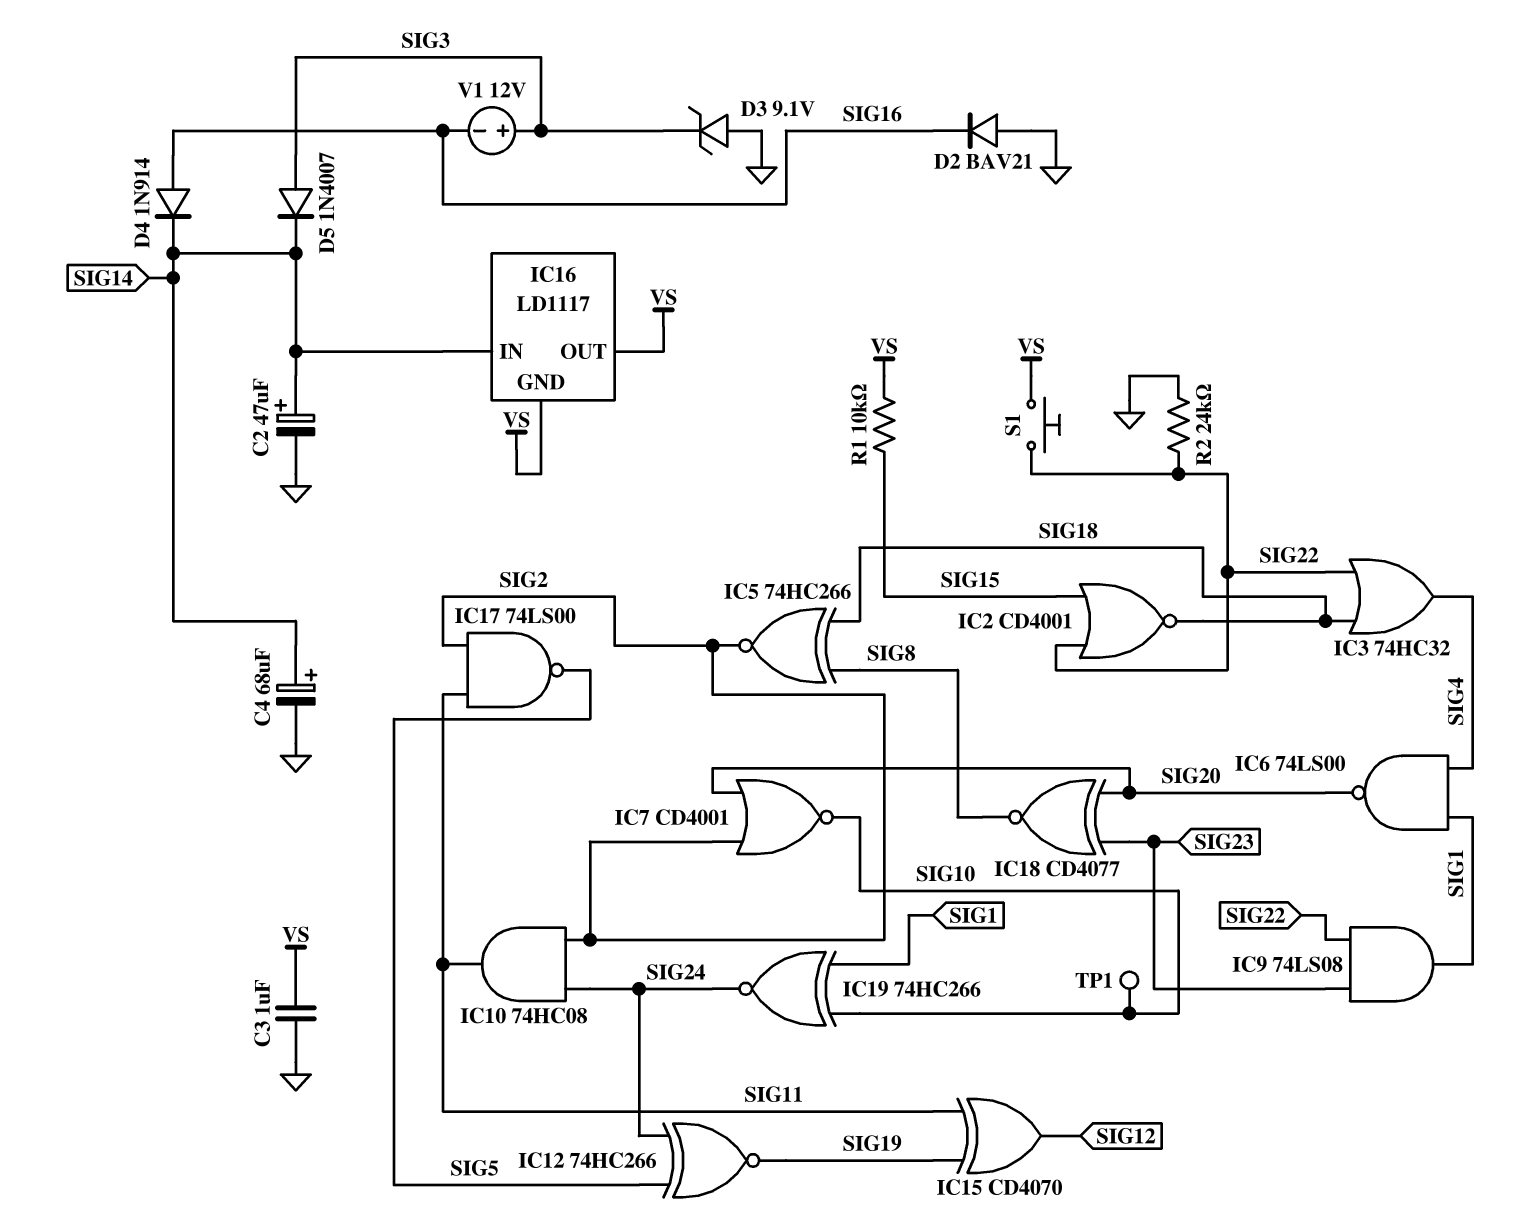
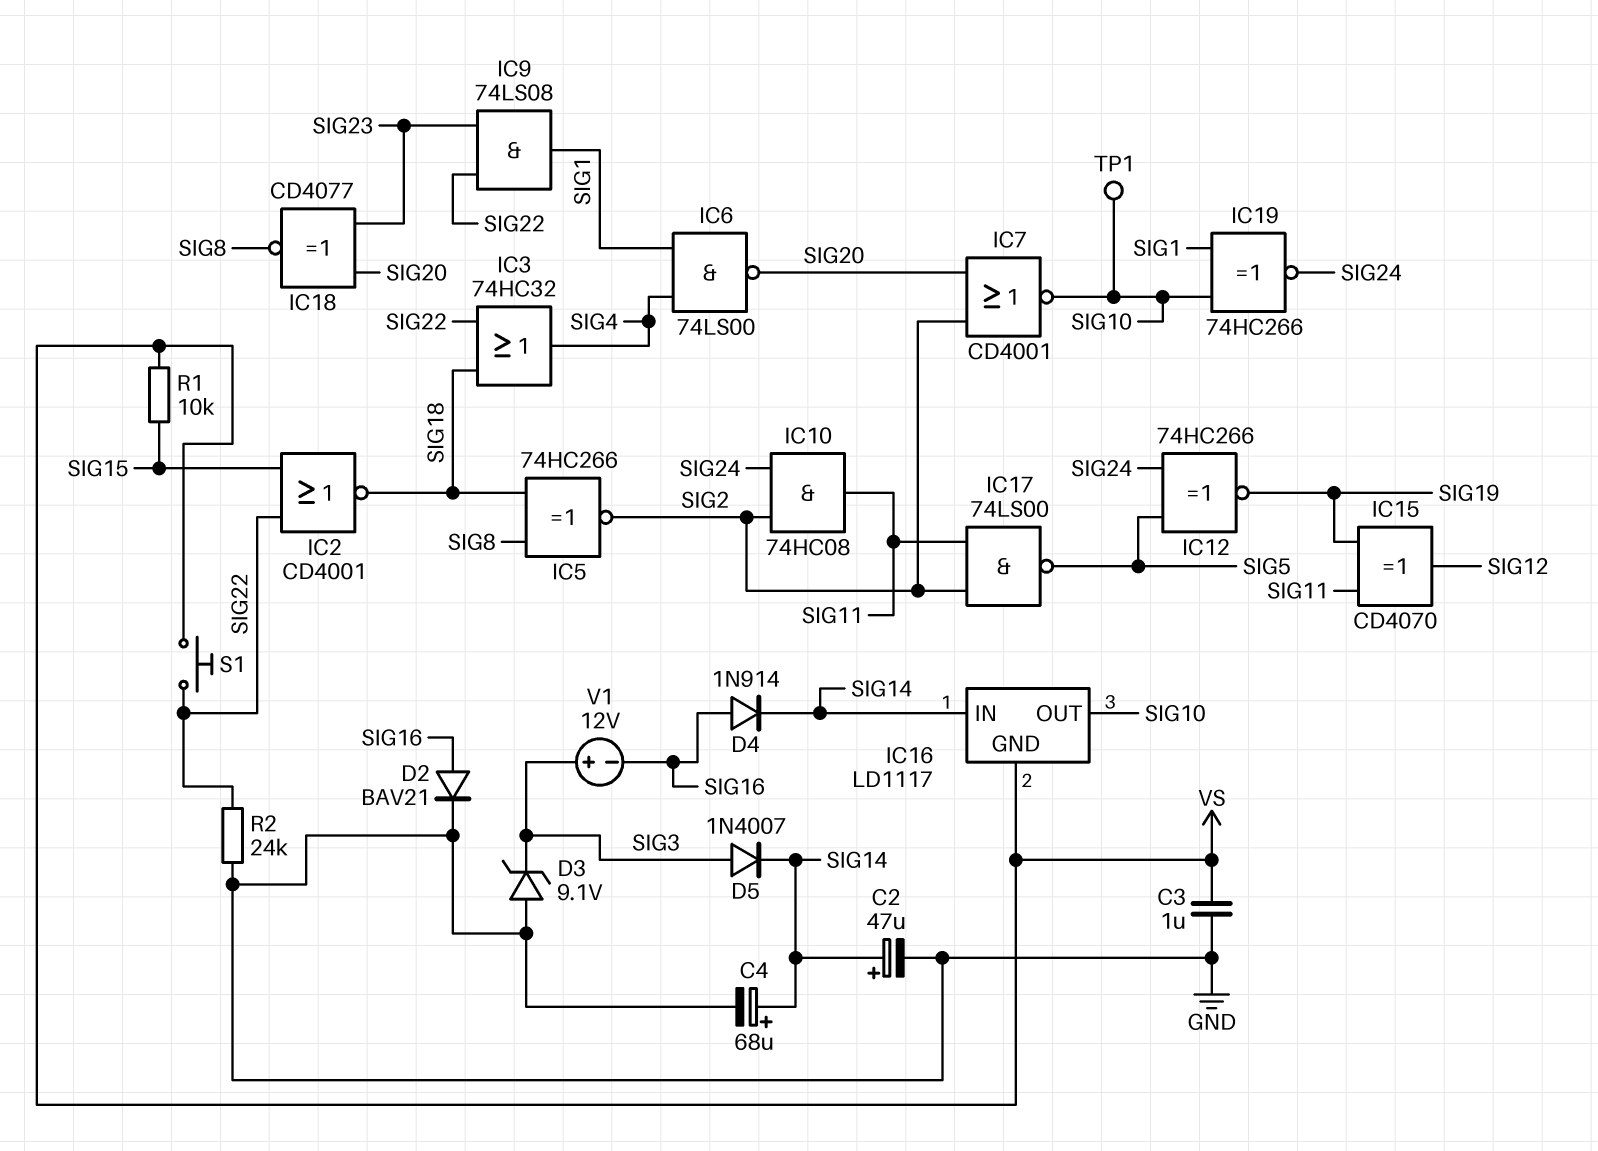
D2: diode BAV21 (A GND, K SIG16) -> diode BAV21 (A SIG16, K GND)
IC16 pin OUT: VS -> SIG10

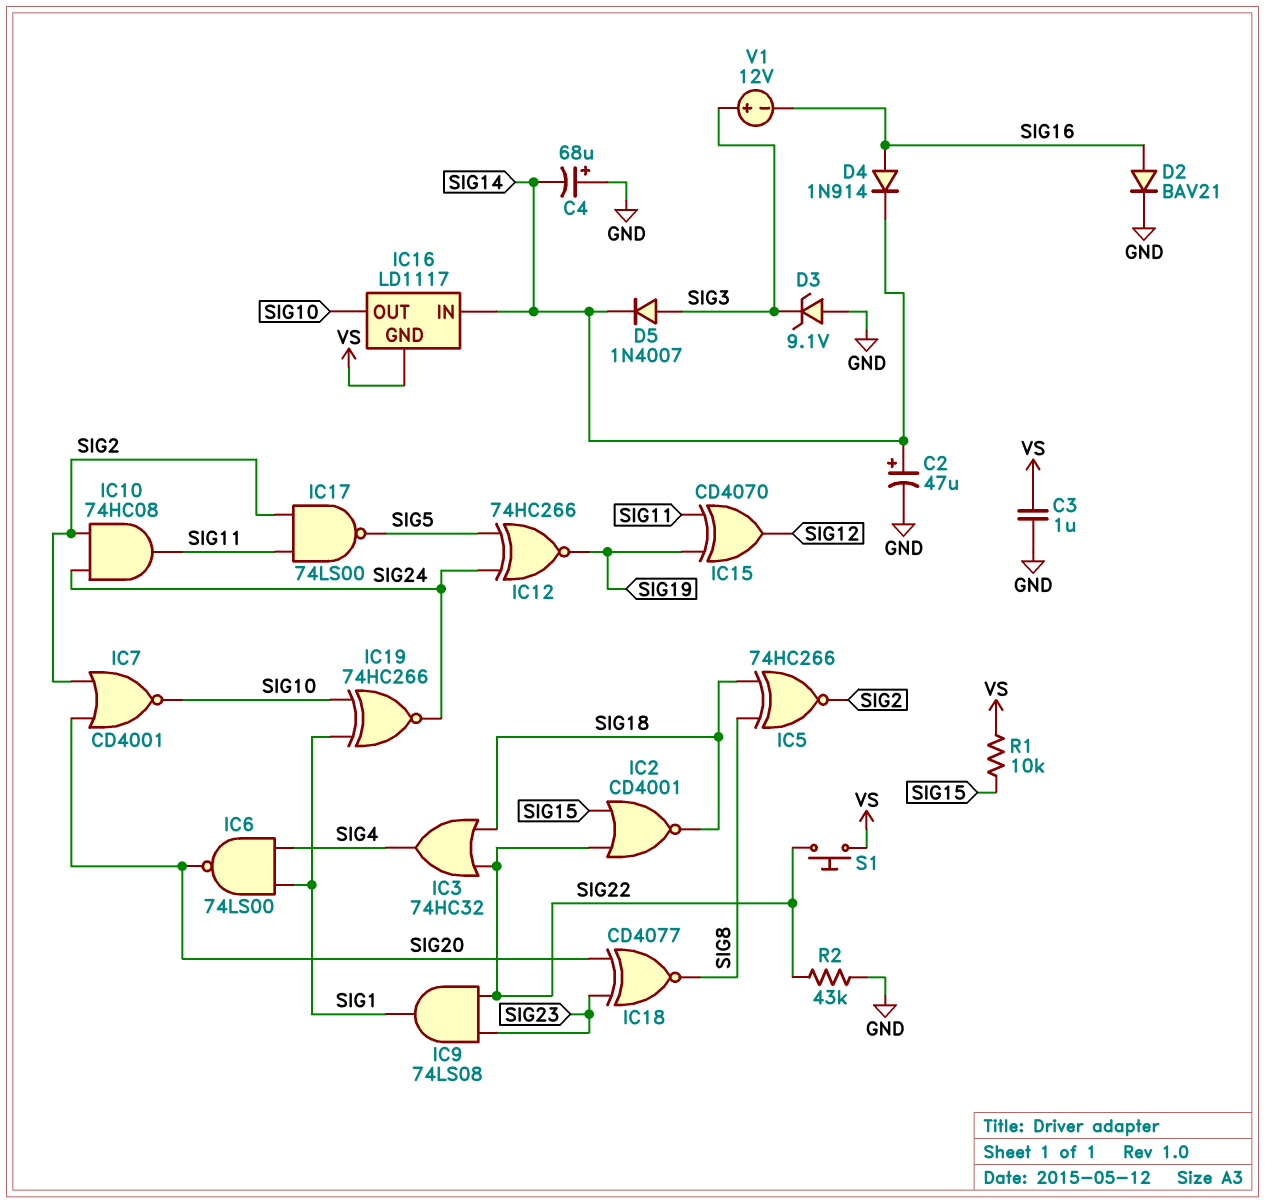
C4: 68uF (plus SIG14, minus GND) -> 68uF (plus GND, minus SIG14)
R2: 24k (GND, SIG22) -> 43k (GND, SIG22)
TP1: test point (SIG10) -> none

